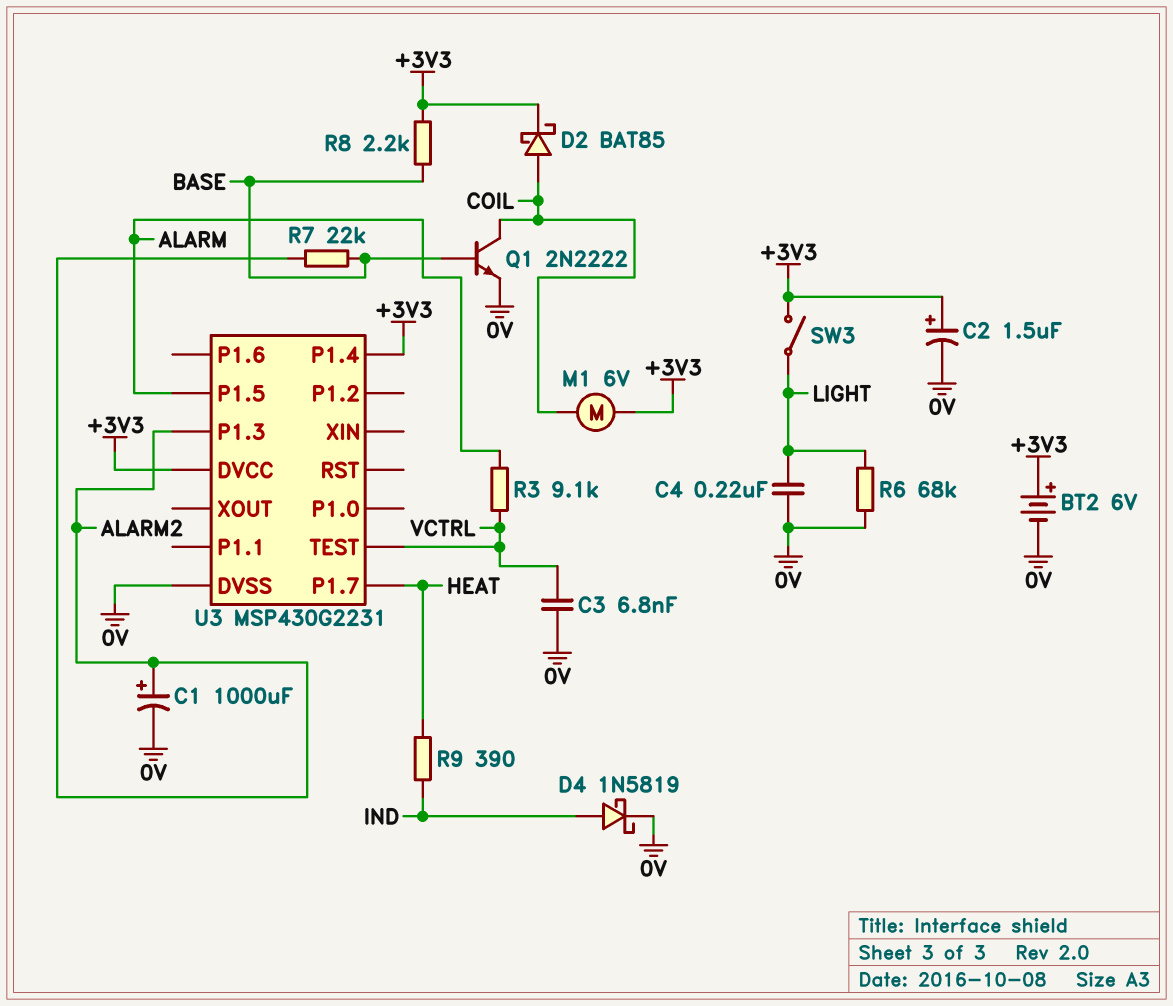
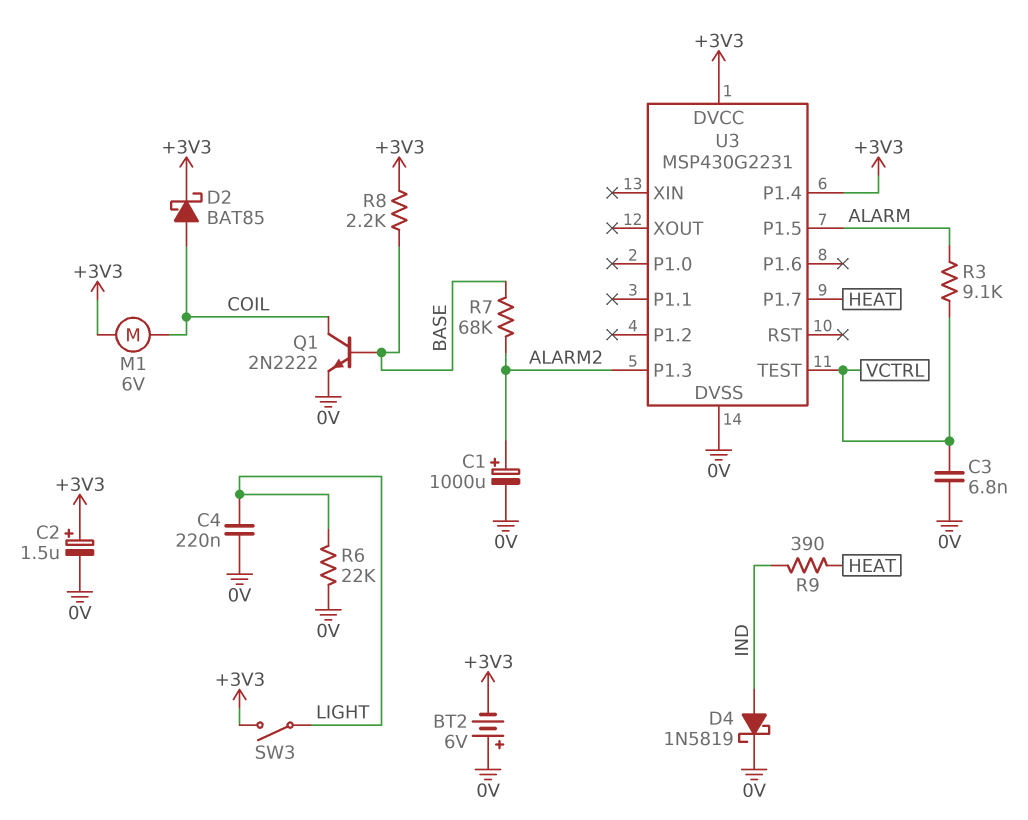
BT2: 6V (plus +3V3, minus 0V) -> 6V (plus 0V, minus +3V3)
R6: 68k (0V, LIGHT) -> 22k (0V, LIGHT)
R7: 22k (ALARM2, BASE) -> 68k (ALARM2, BASE)

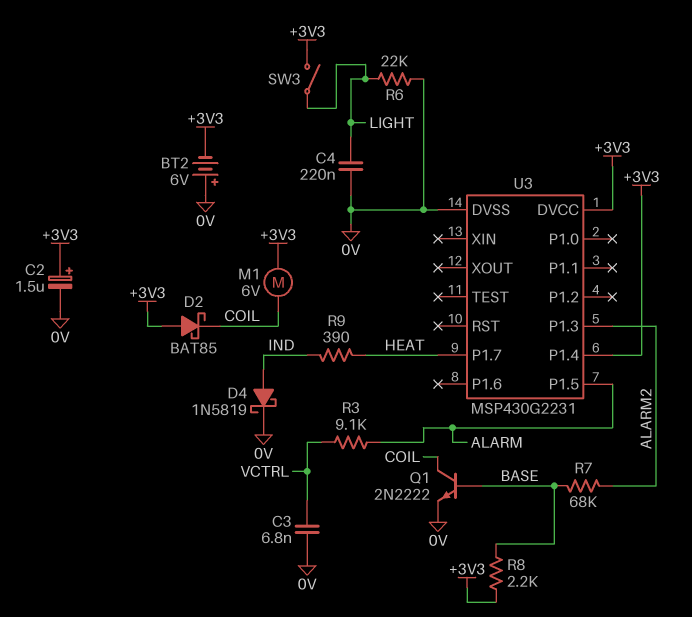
C1: 1000uF (plus ALARM2, minus 0V) -> none
D2: schottky BAT85 (A COIL, K +3V3) -> schottky BAT85 (A +3V3, K COIL)
U3 pin TEST: VCTRL -> none

